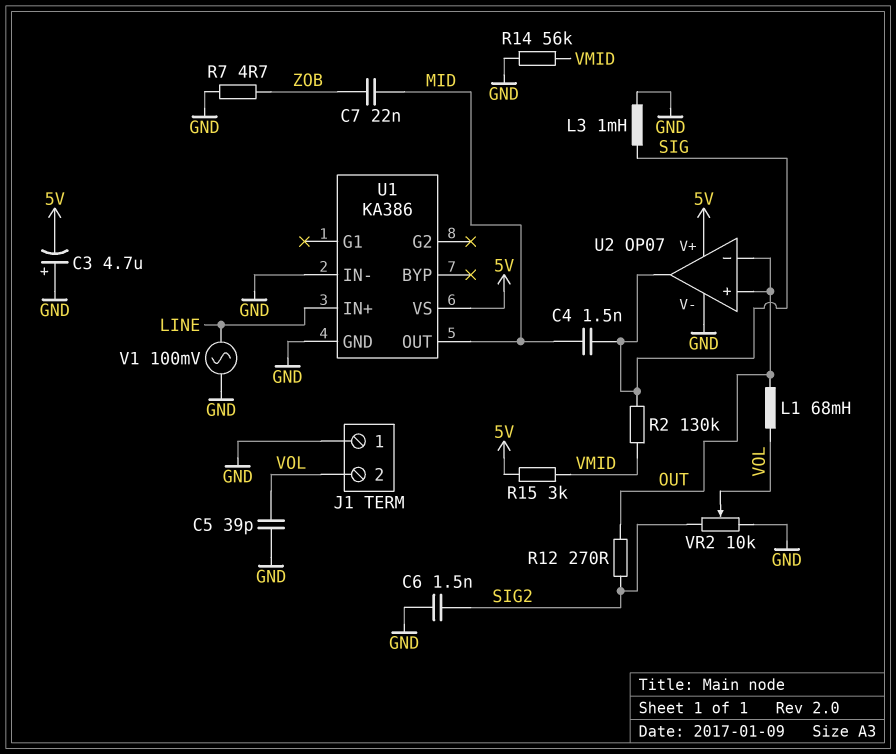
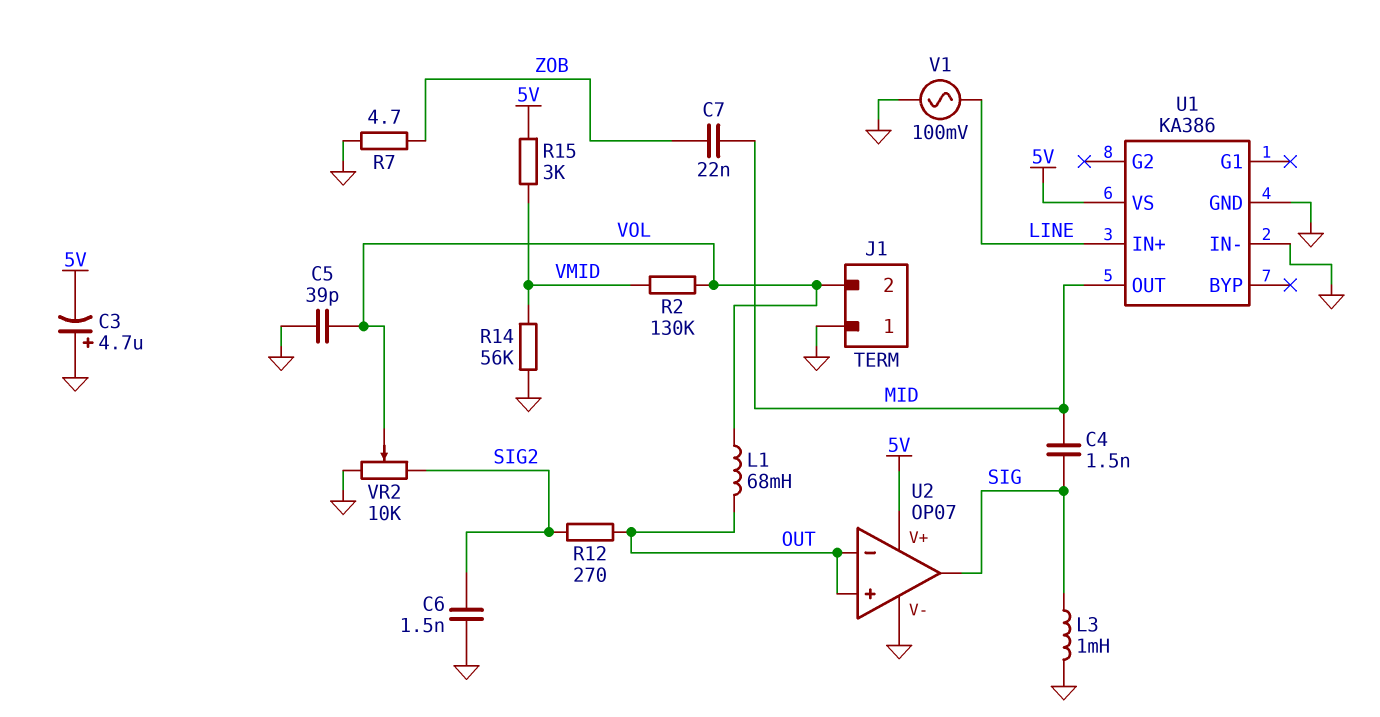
R2: 130k (SIG, VMID) -> 130k (VMID, VOL)

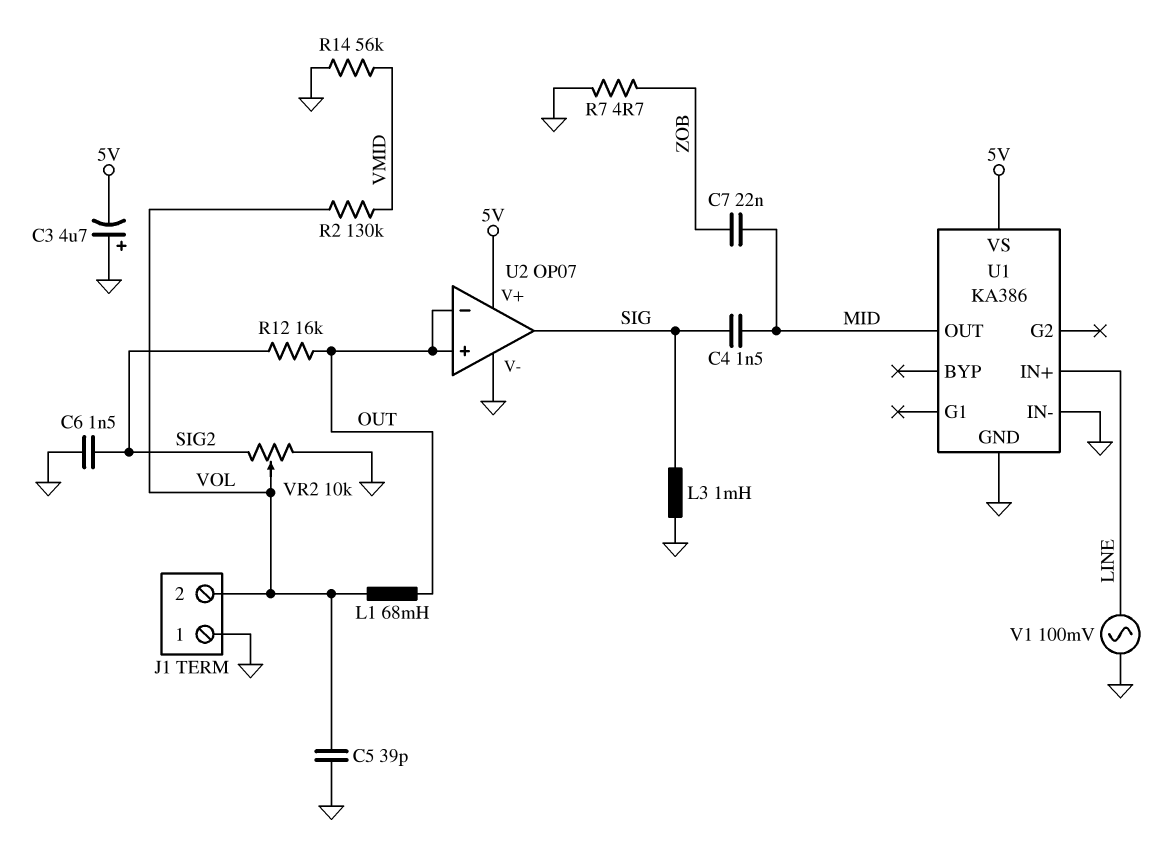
R12: 270 (OUT, SIG2) -> 16k (OUT, SIG2)
R15: 3k (5V, VMID) -> none

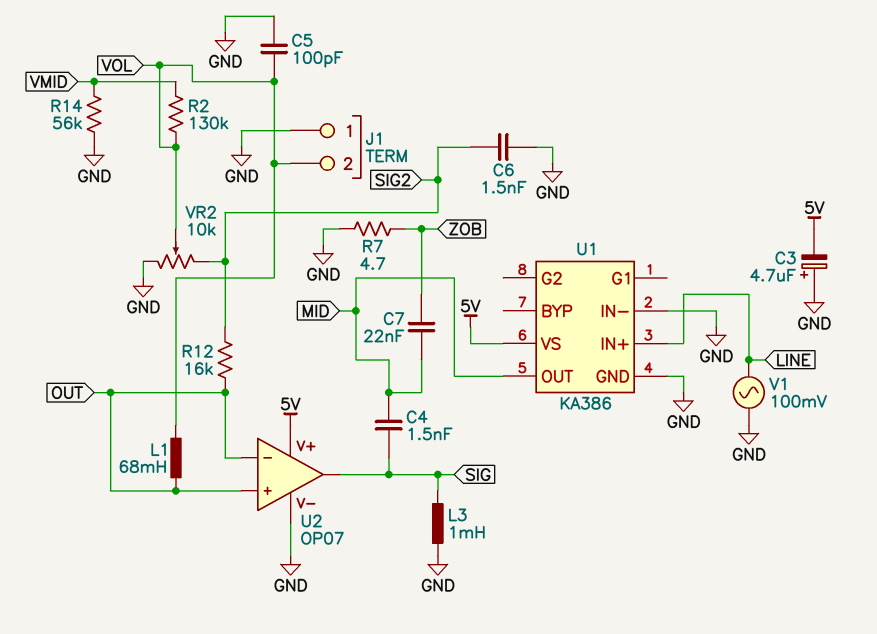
C5: 39pF (GND, VOL) -> 100pF (GND, VOL)

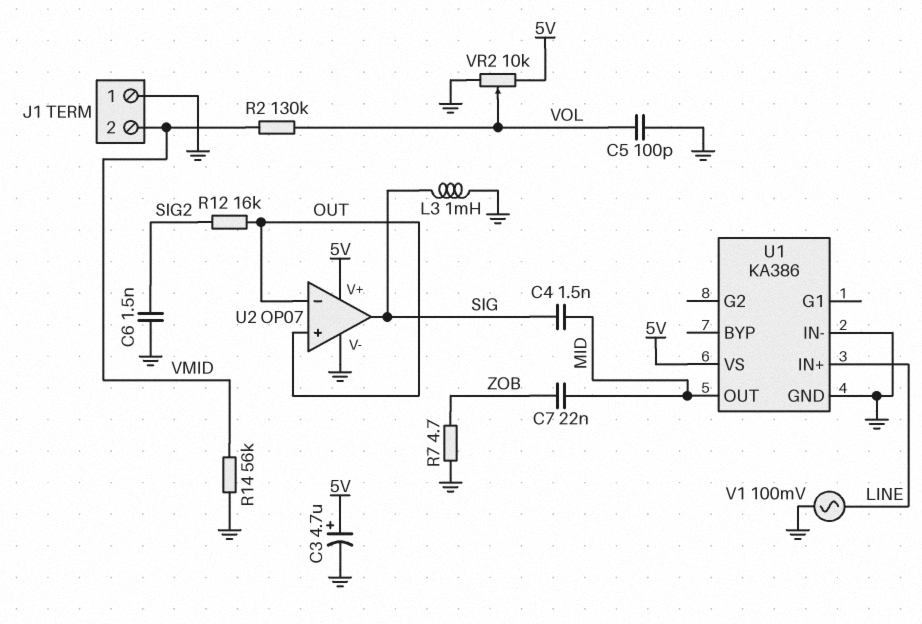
C3: 4.7uF (plus GND, minus 5V) -> 4.7uF (plus 5V, minus GND)
J1 pin 2: VOL -> VMID
L1: 68mH (OUT, VOL) -> none
VR2: 10k (GND, SIG2, wiper VOL) -> 10k (5V, GND, wiper VOL)

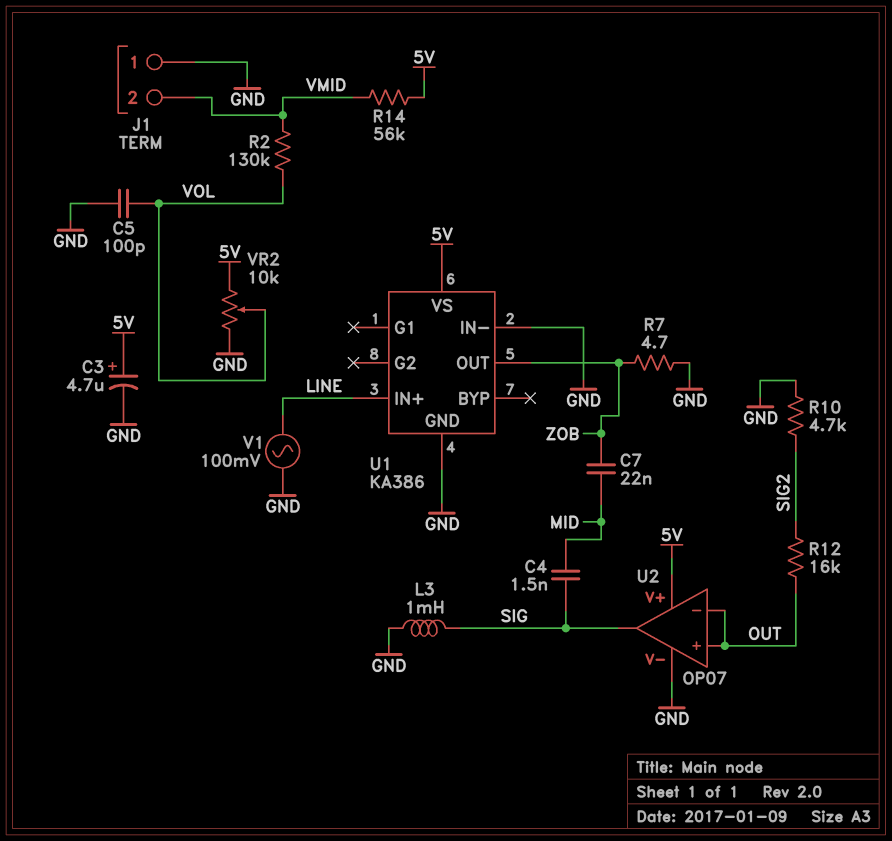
C6: 1.5nF (GND, SIG2) -> none
R10: none -> 4.7k (GND, SIG2)
R14: 56k (GND, VMID) -> 56k (5V, VMID)
U1 pin OUT: MID -> ZOB

